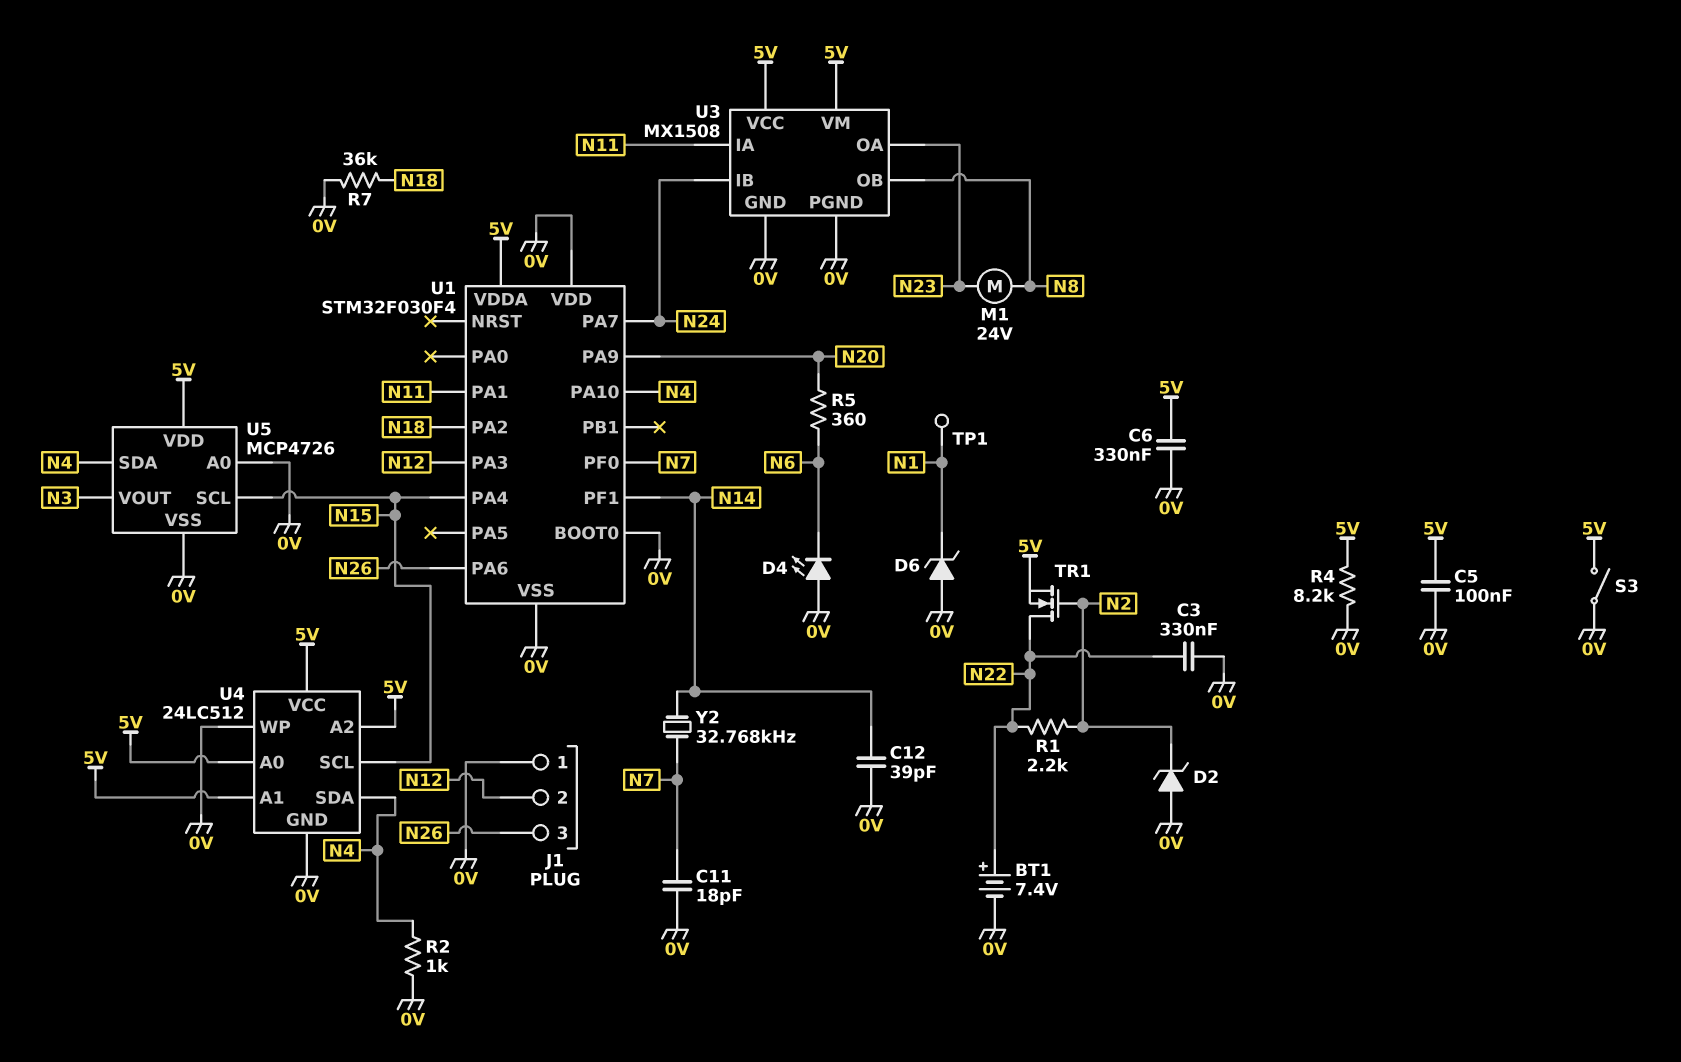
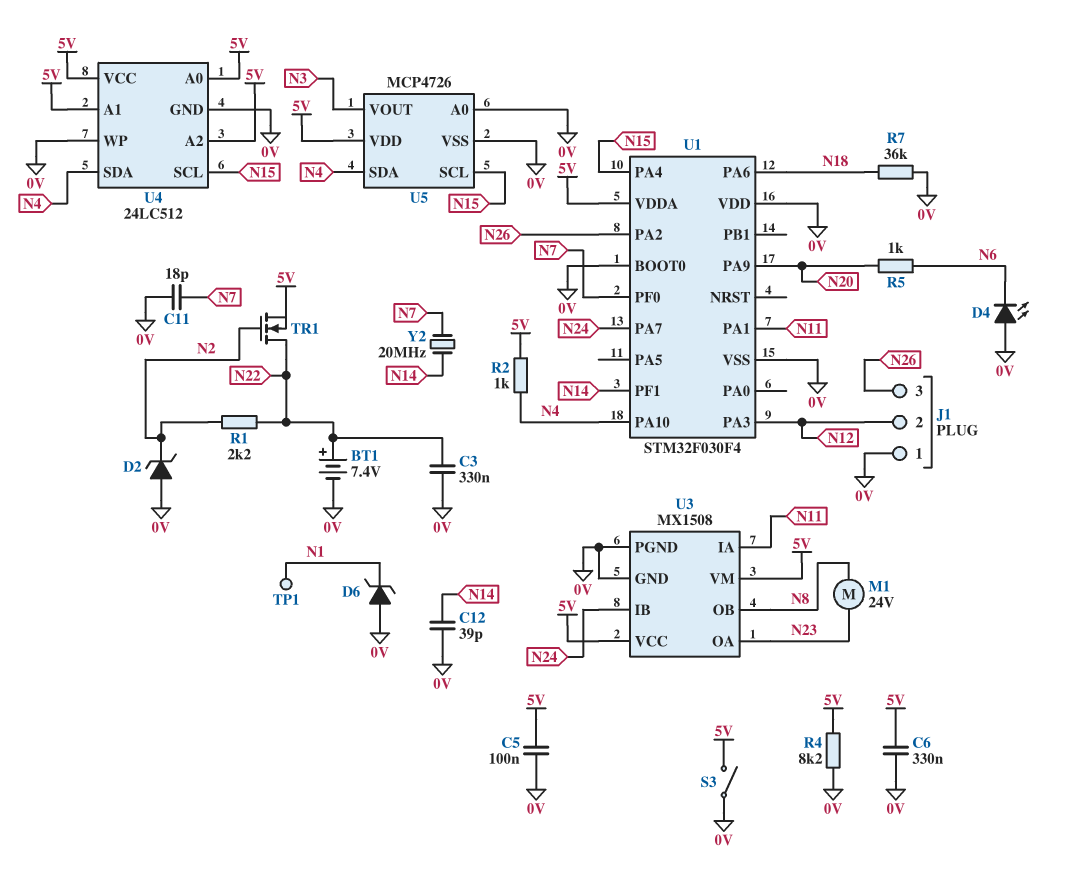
R2: 1k (0V, N4) -> 1k (5V, N4)
R5: 360 (N6, N20) -> 1k (N6, N20)
U1 pin PA2: N18 -> N26
U1 pin PA6: N26 -> N18
Y2: 32.768kHz (N7, N14) -> 20MHz (N7, N14)

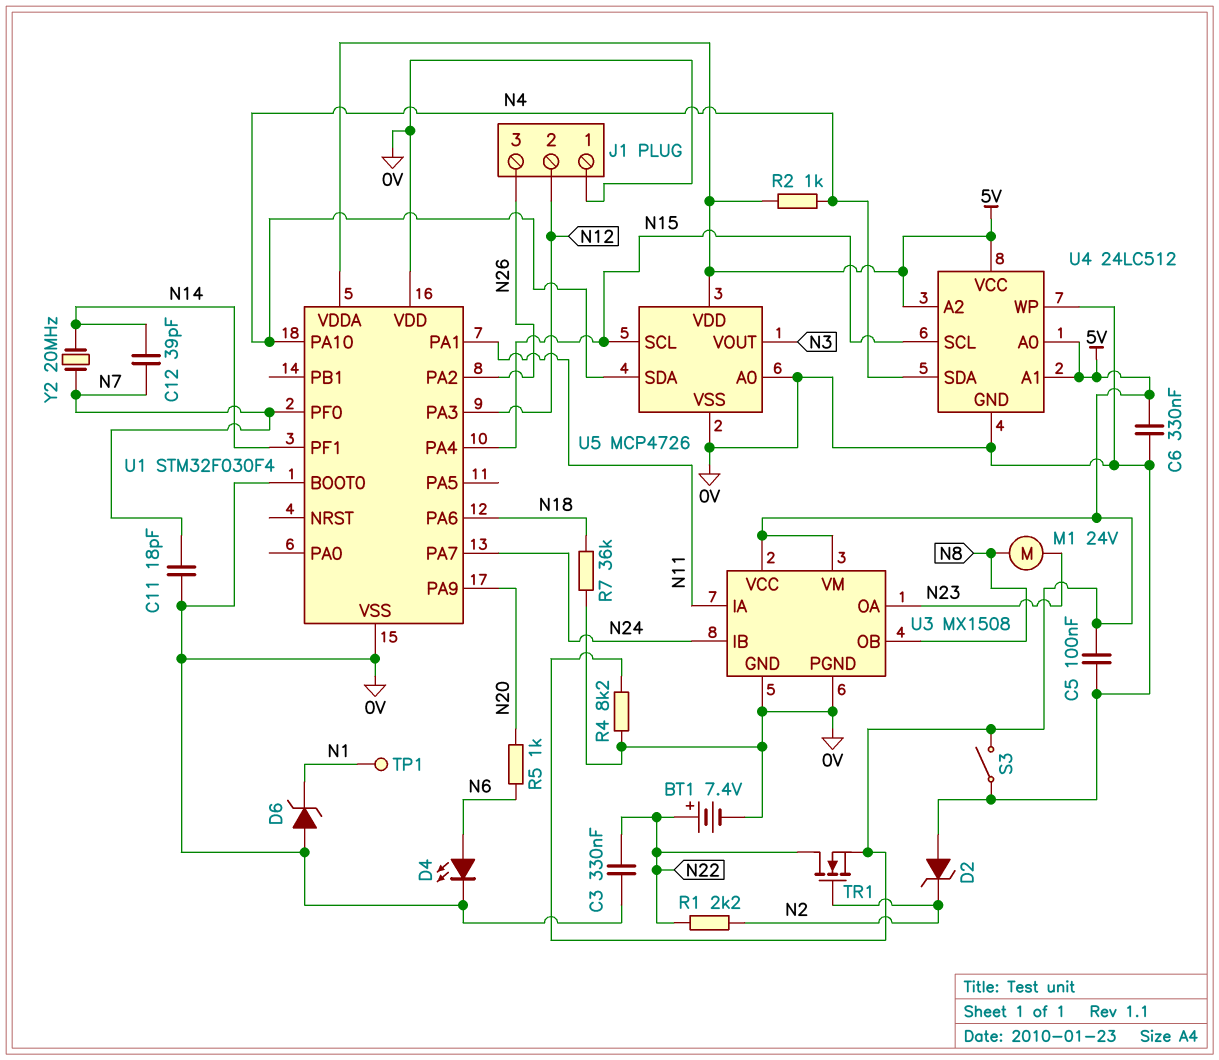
C12: 39pF (0V, N14) -> 39pF (N7, N14)
D4: LED (A 0V, K N6) -> LED (A N6, K 0V)

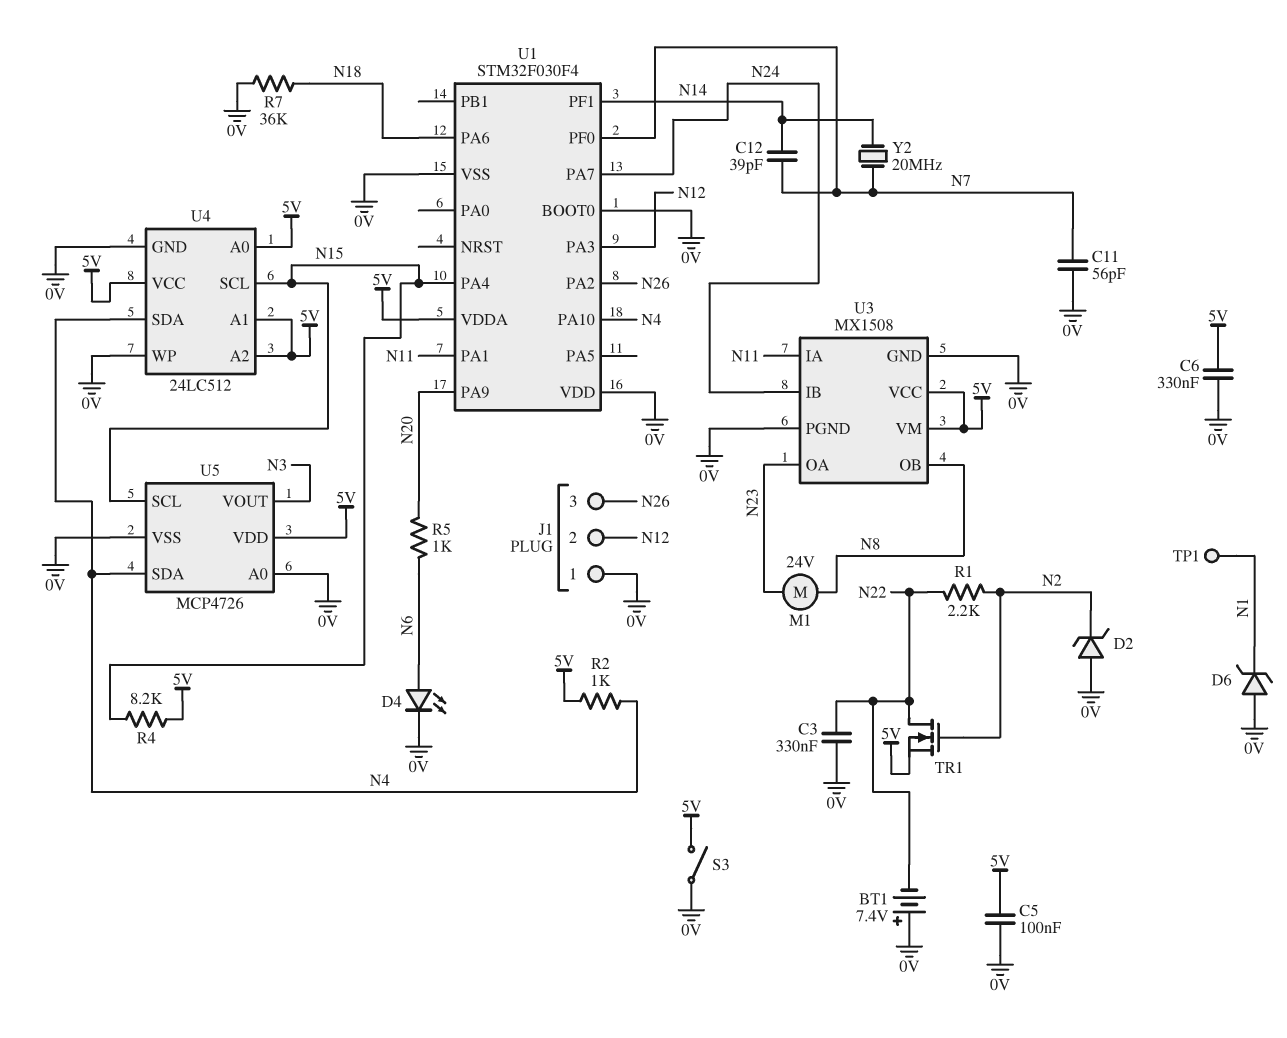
BT1: 7.4V (plus N22, minus 0V) -> 7.4V (plus 0V, minus N22)
C11: 18pF (0V, N7) -> 56pF (0V, N7)
R4: 8.2k (0V, 5V) -> 8.2k (5V, N15)

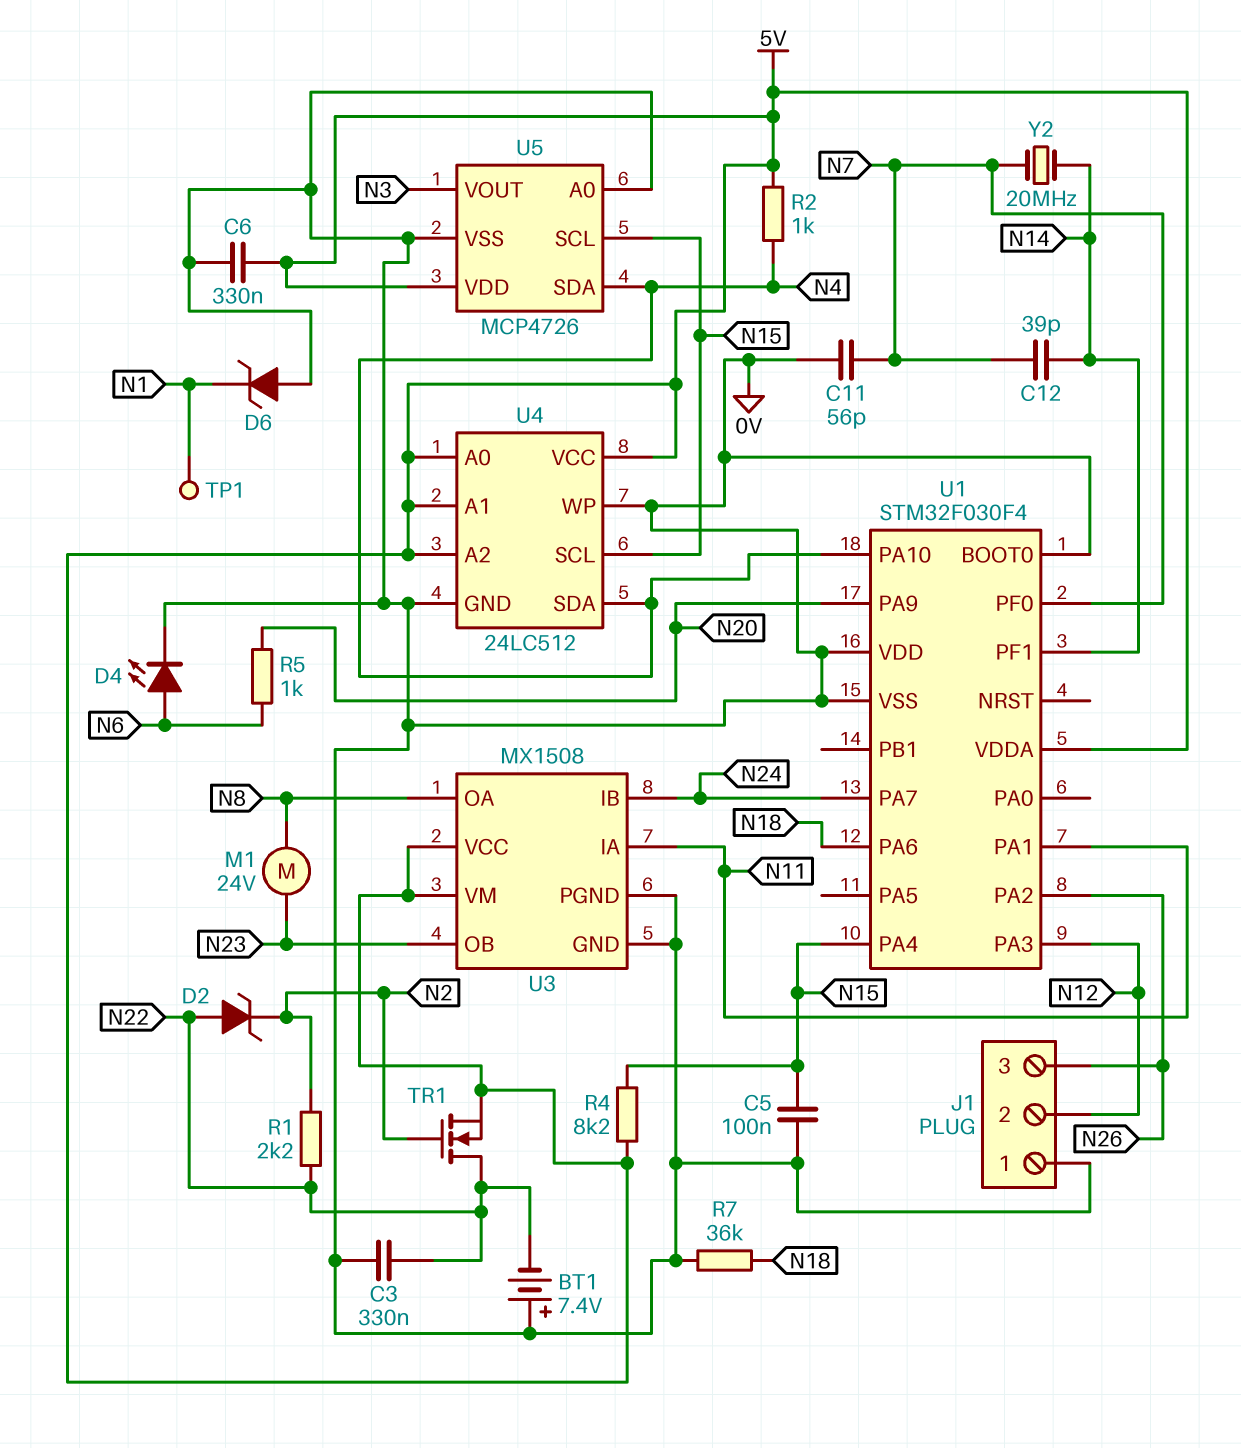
C5: 100nF (0V, 5V) -> 100nF (0V, N15)
D2: zener (A 0V, K N2) -> zener (A N22, K N2)
S3: switch (0V, 5V) -> none
U3 pin OA: N23 -> N8
U3 pin OB: N8 -> N23

